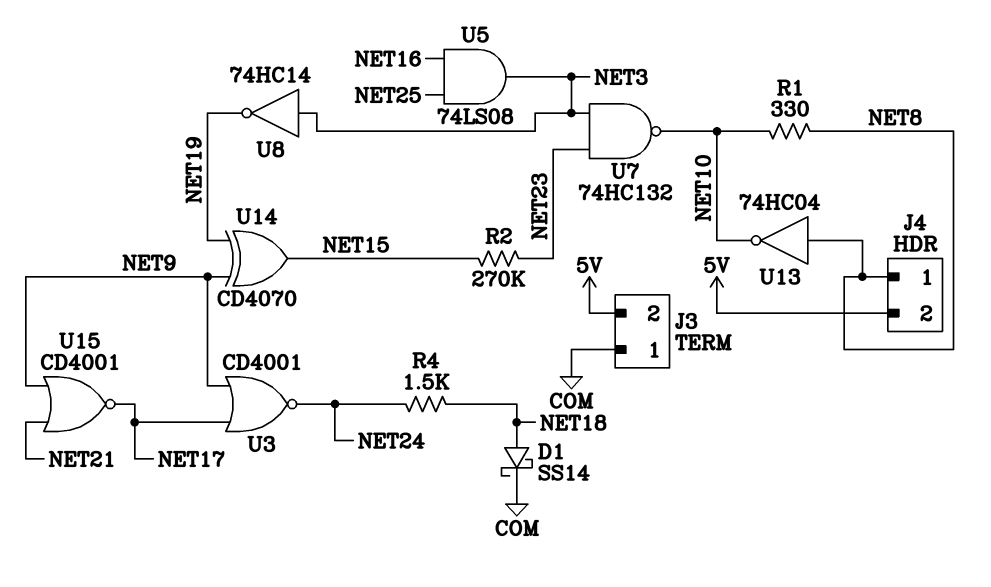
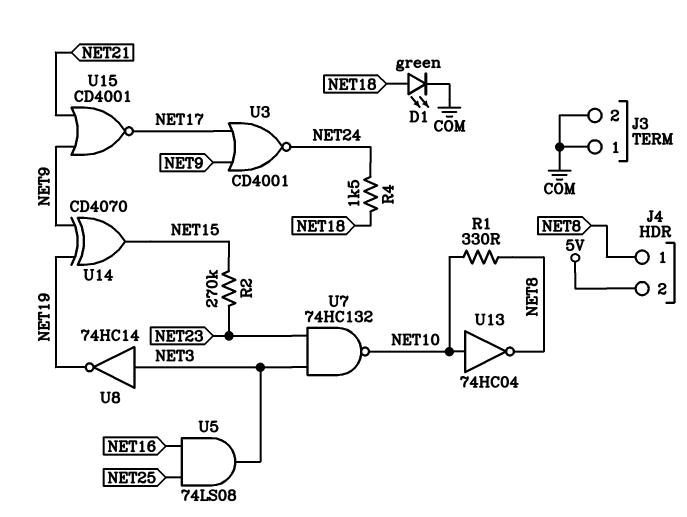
D1: schottky SS14 (A NET18, K COM) -> LED green (A NET18, K COM)
J3 pin 2: 5V -> COM
U13: NOT 74HC04 (in NET8, out NET10) -> NOT 74HC04 (in NET10, out NET8)

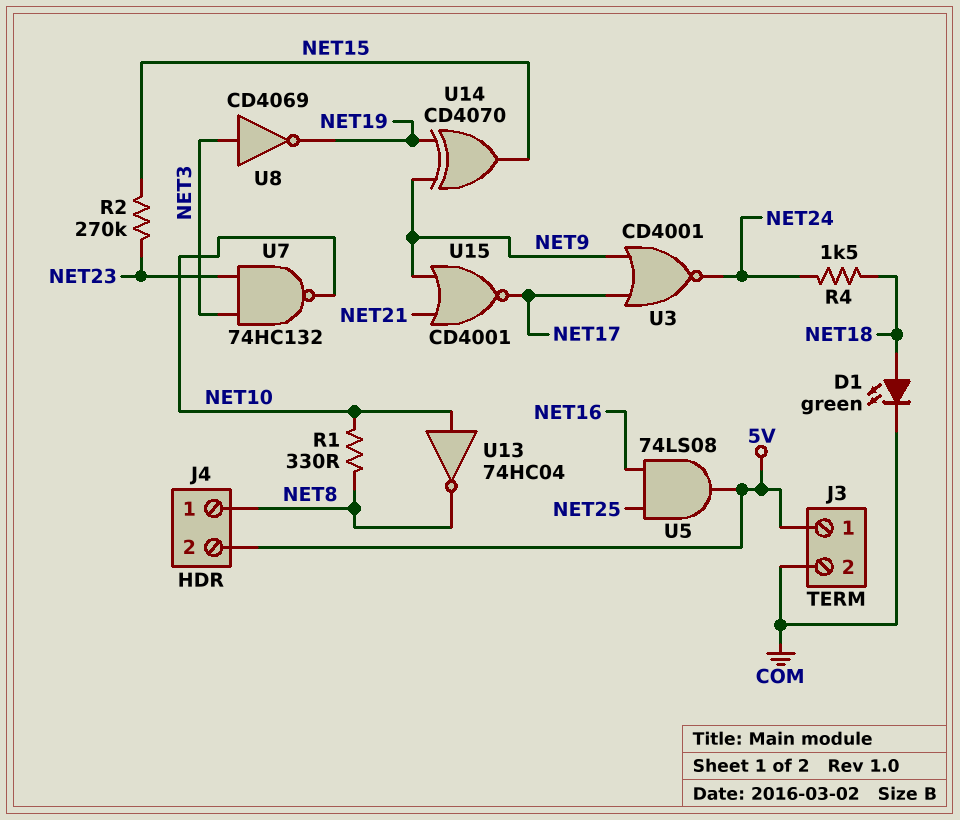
J3 pin 1: COM -> 5V
U5: AND 74LS08 (in NET16, in NET25, out NET3) -> AND 74LS08 (in NET16, in NET25, out 5V)
U8: NOT 74HC14 (in NET3, out NET19) -> NOT CD4069 (in NET3, out NET19)

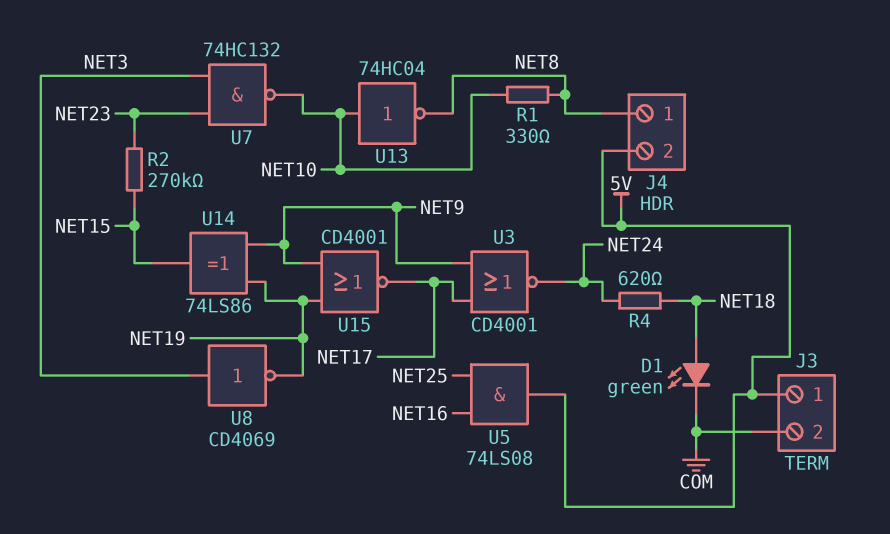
R4: 1.5k (NET18, NET24) -> 620 (NET18, NET24)
U14: XOR CD4070 (in NET9, in NET19, out NET15) -> XOR 74LS86 (in NET9, in NET19, out NET15)
U15: NOR CD4001 (in NET9, in NET21, out NET17) -> NOR CD4001 (in NET9, in NET19, out NET17)

